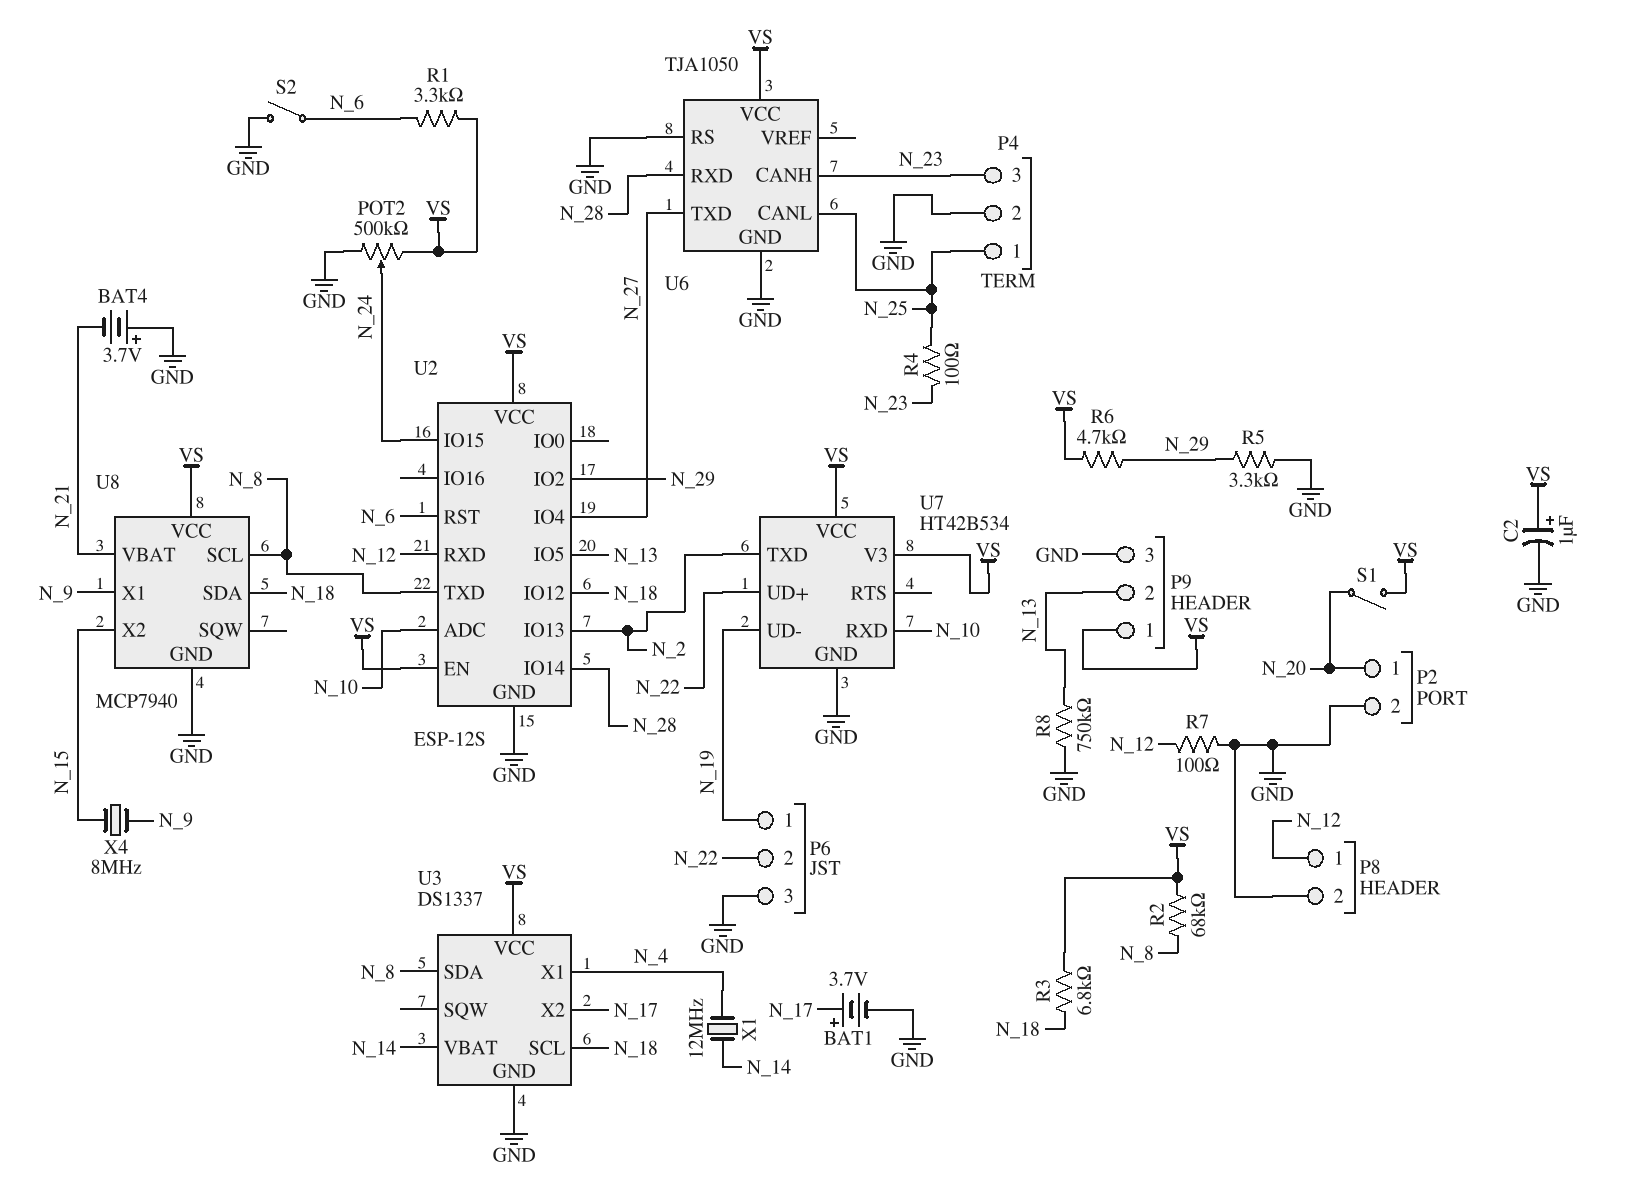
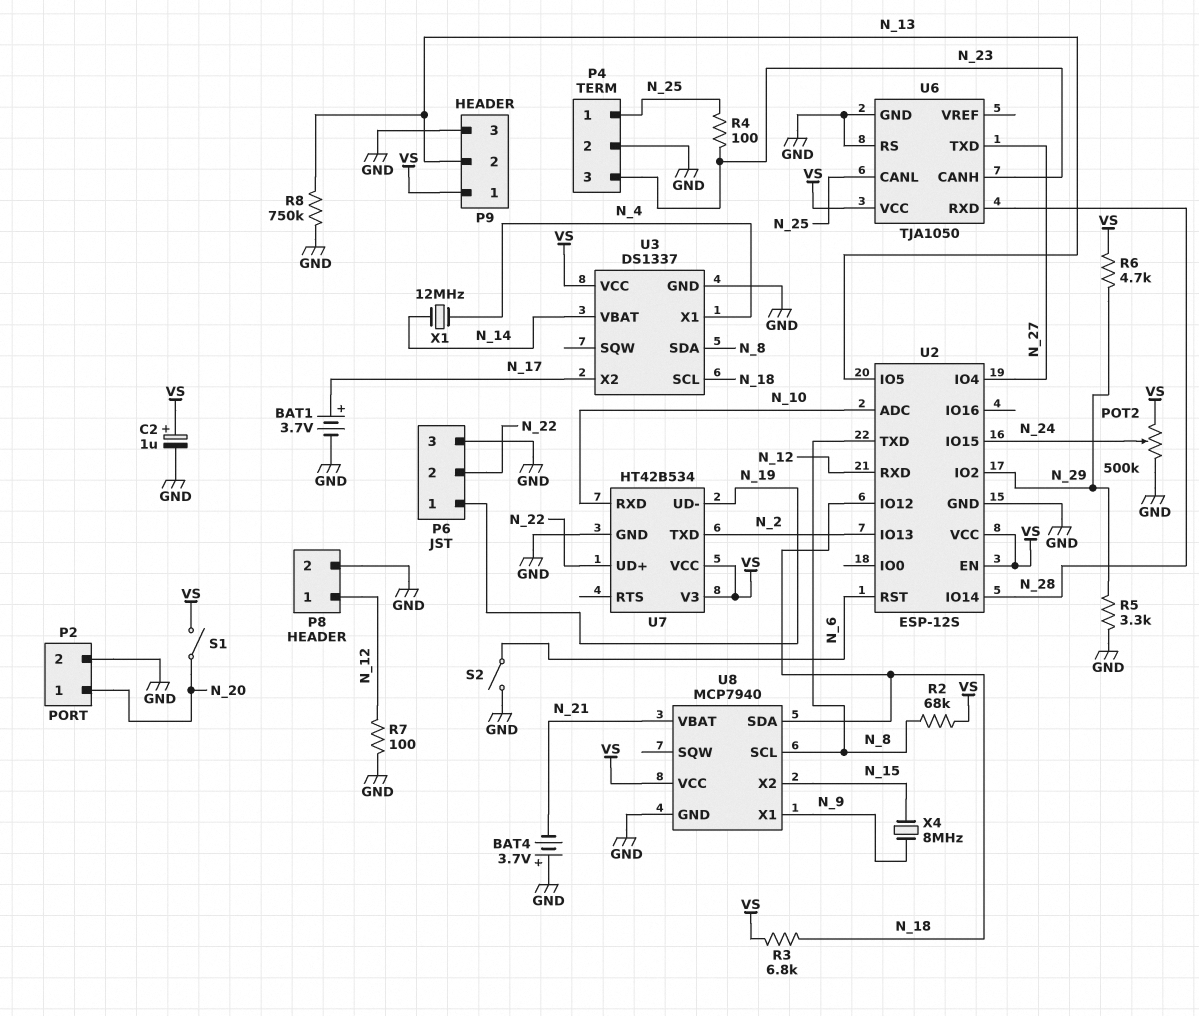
R1: 3.3k (N_6, VS) -> none

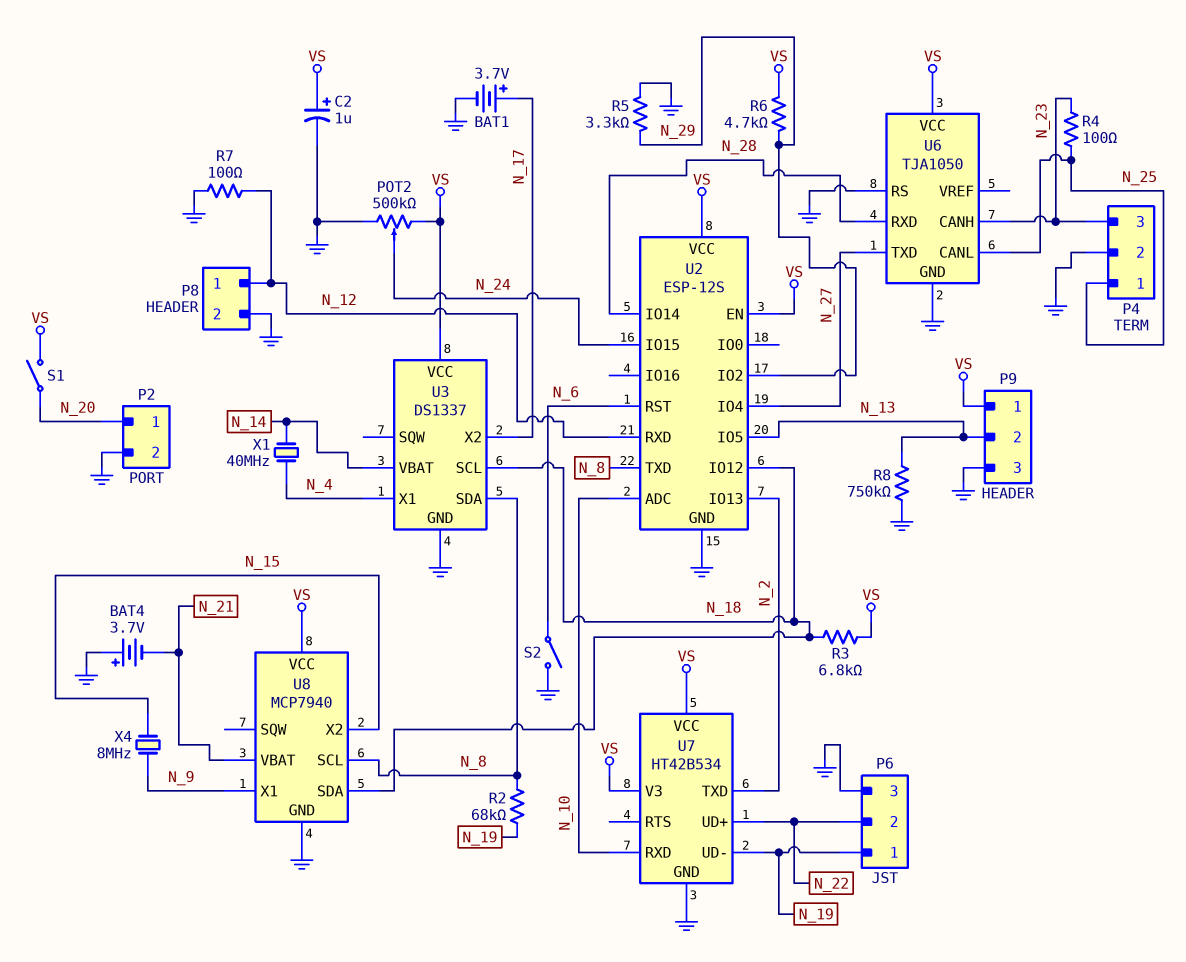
R2: 68k (N_8, VS) -> 68k (N_8, N_19)
X1: 12MHz (N_4, N_14) -> 40MHz (N_4, N_14)

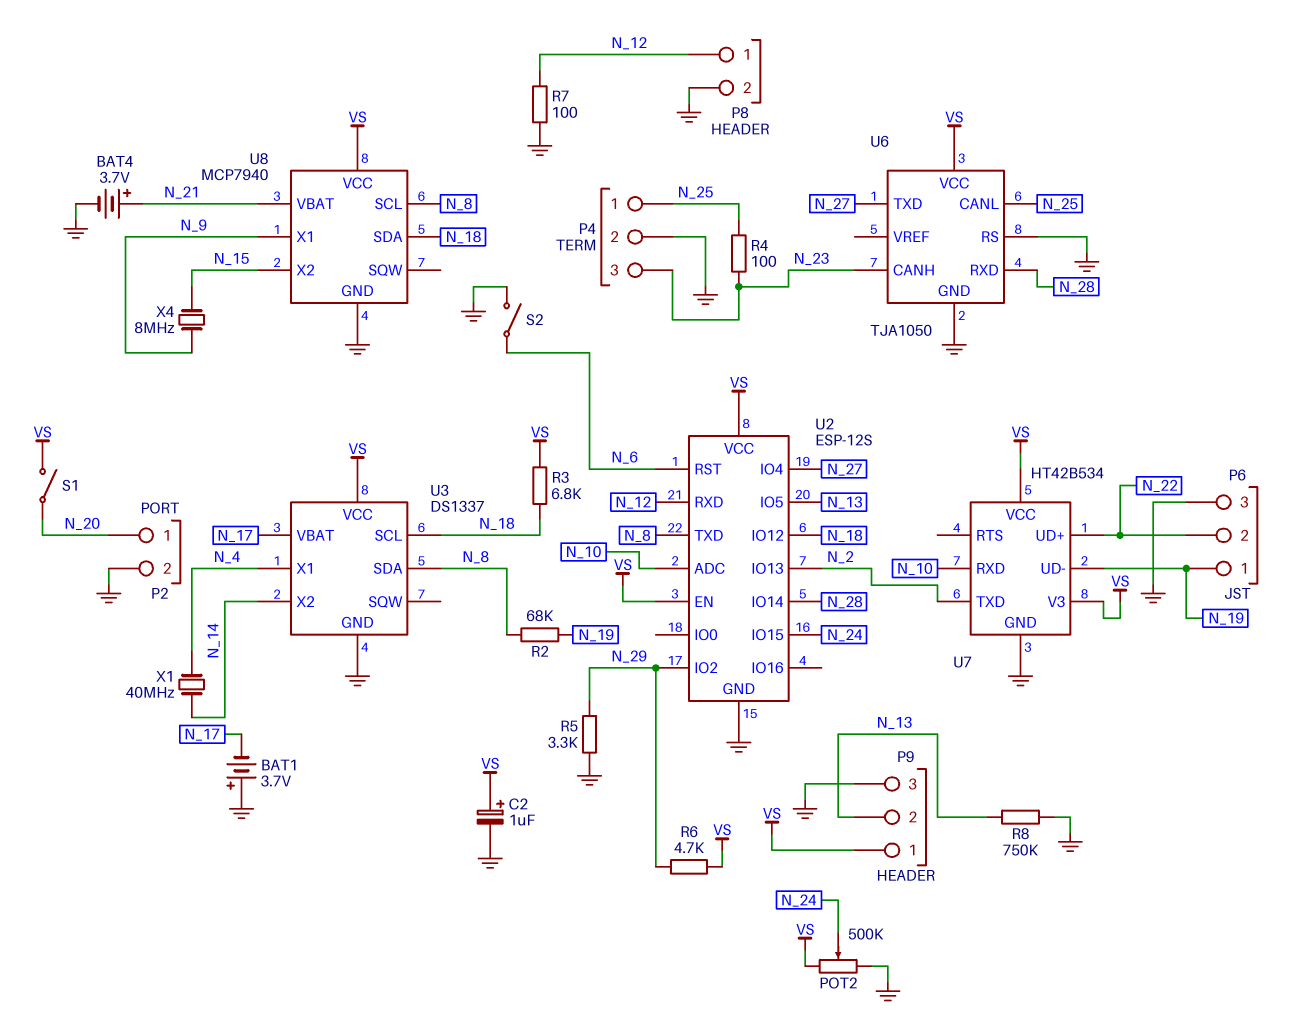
BAT1: 3.7V (plus N_17, minus GND) -> 3.7V (plus GND, minus N_17)
BAT4: 3.7V (plus GND, minus N_21) -> 3.7V (plus N_21, minus GND)
U3 pin VBAT: N_14 -> N_17
U3 pin X2: N_17 -> N_14

